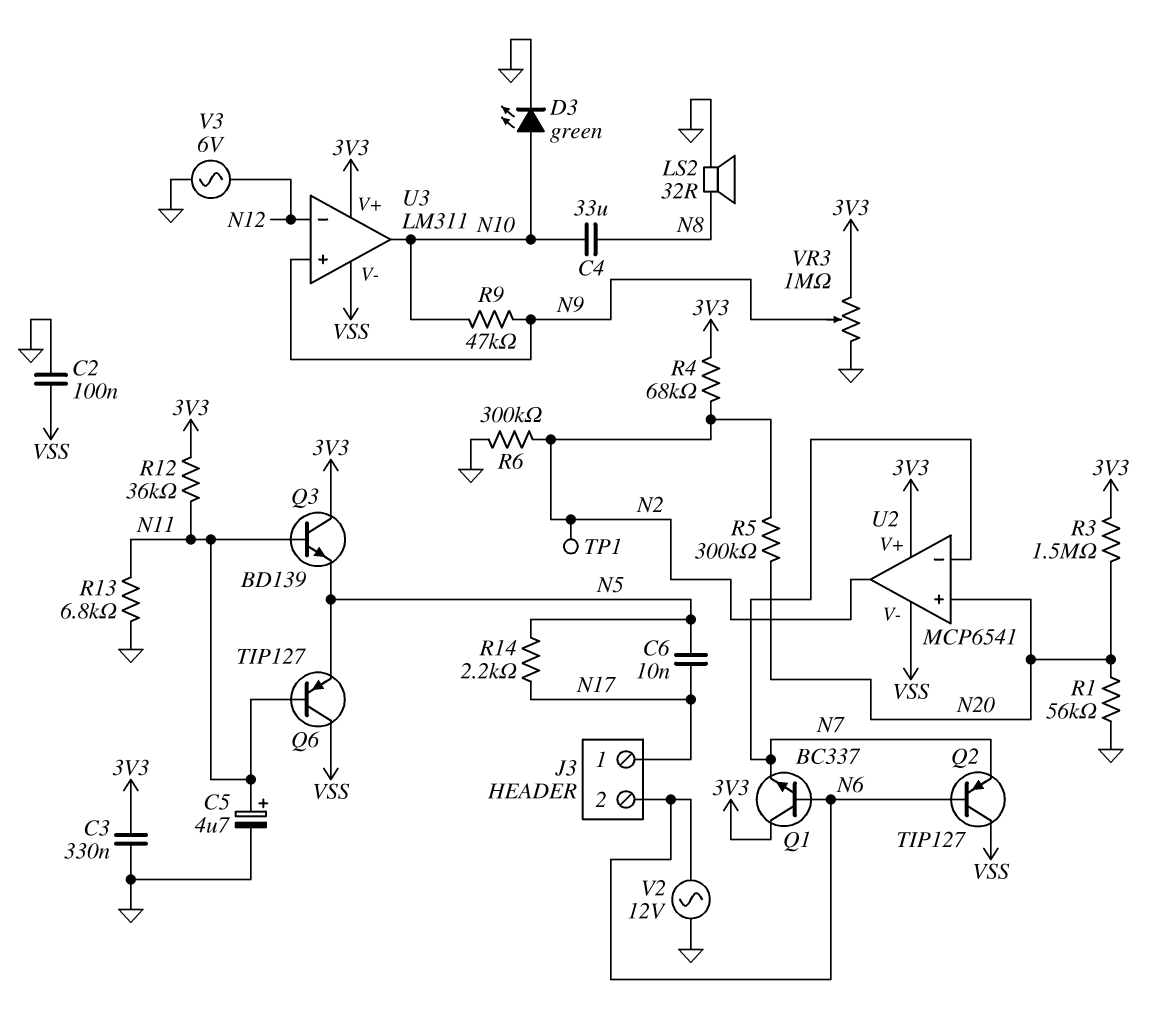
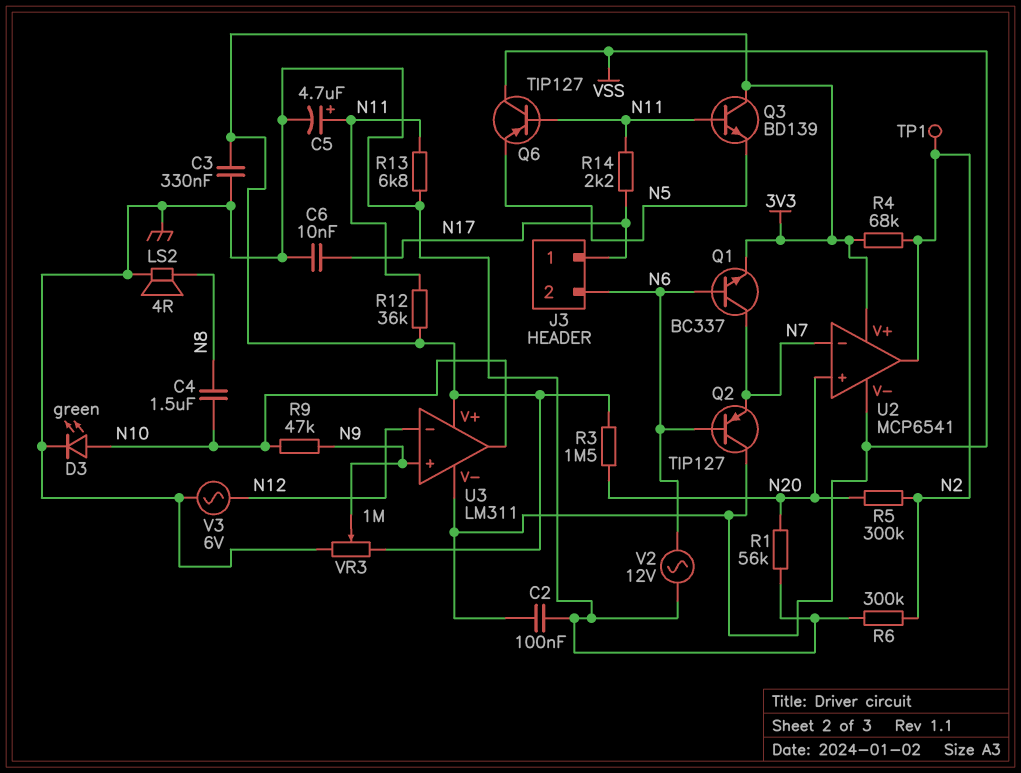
C4: 33uF (N8, N10) -> 1.5uF (N8, N10)
C6: 10nF (N5, N17) -> 10nF (GND, N17)
LS2: speaker 32R (GND, N8) -> speaker 4R (GND, N8)
Q1: NPN BC337 (B N6, C 3V3, E N7) -> NPN BC337 (B N6, C N7, E 3V3)
R14: 2.2k (N5, N17) -> 2.2k (N11, N17)

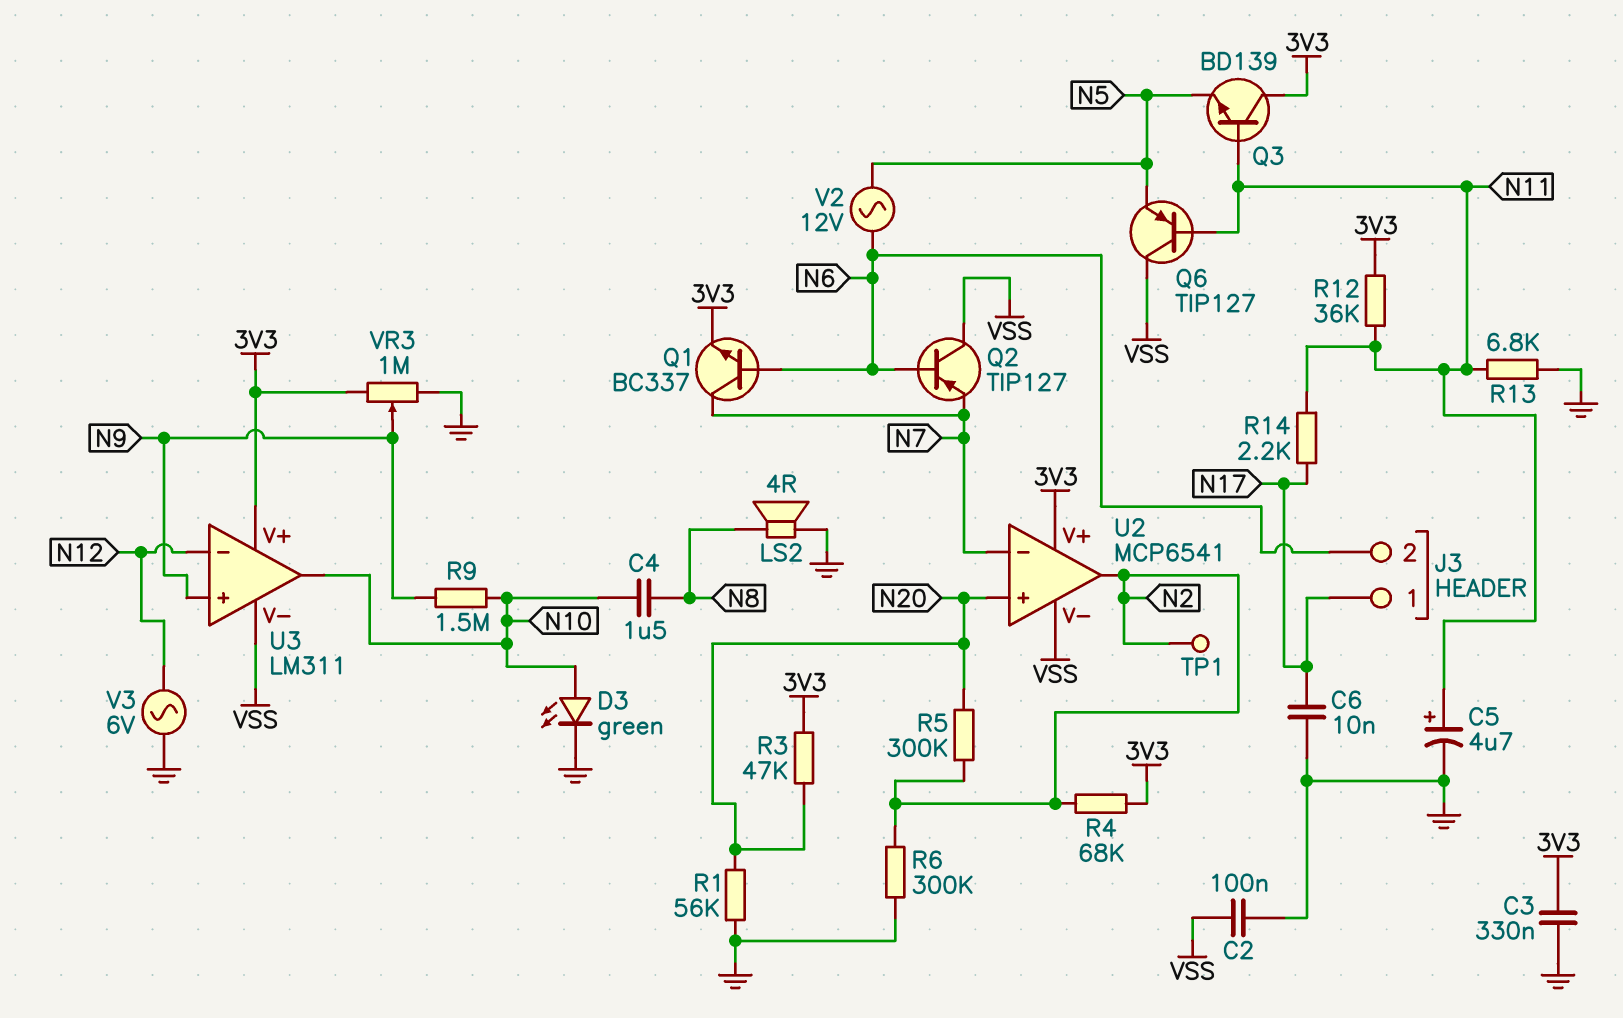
R3: 1.5M (3V3, N20) -> 47k (3V3, N20)
R9: 47k (N9, N10) -> 1.5M (N9, N10)
V2: AC 12V (GND, N6) -> AC 12V (N5, N6)

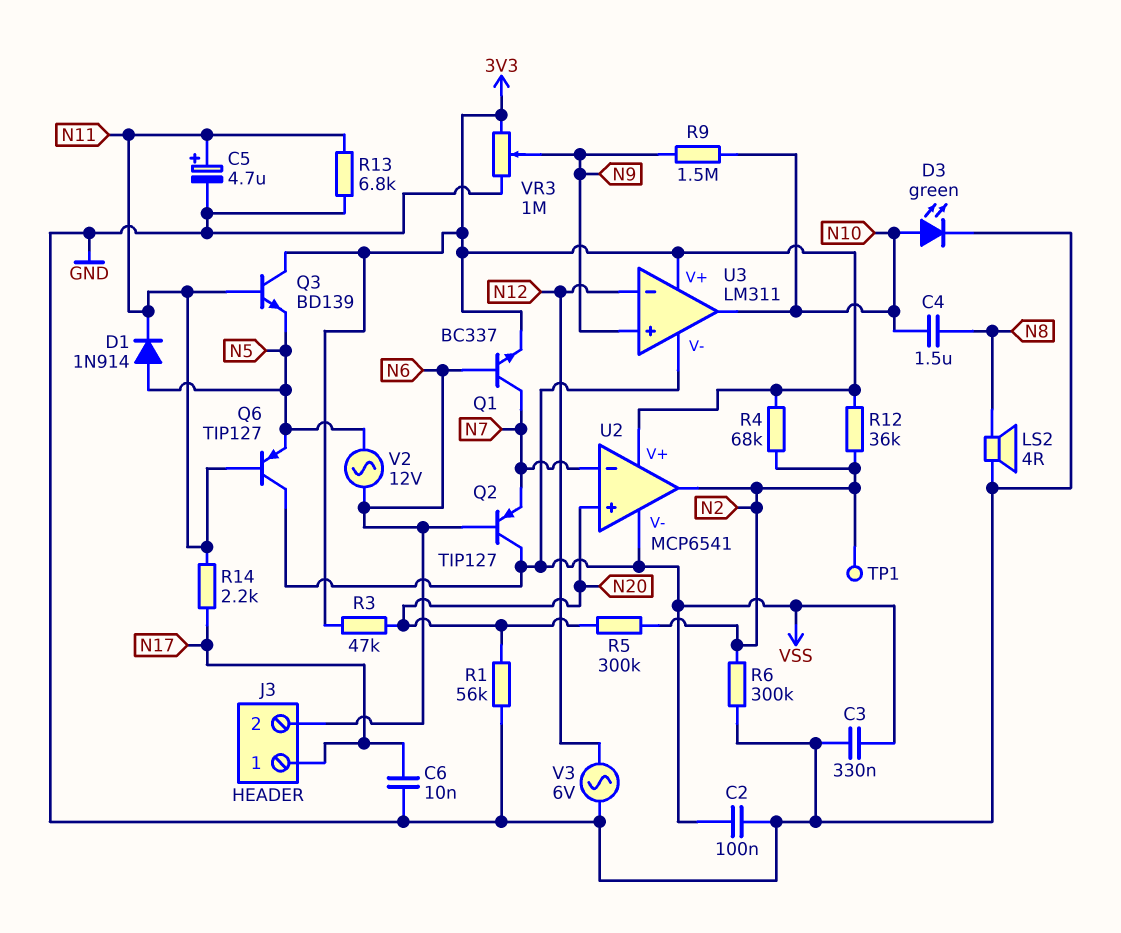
C3: 330nF (3V3, GND) -> 330nF (GND, VSS)
D1: none -> diode 1N914 (A N5, K N11)
R12: 36k (3V3, N11) -> 36k (3V3, N2)

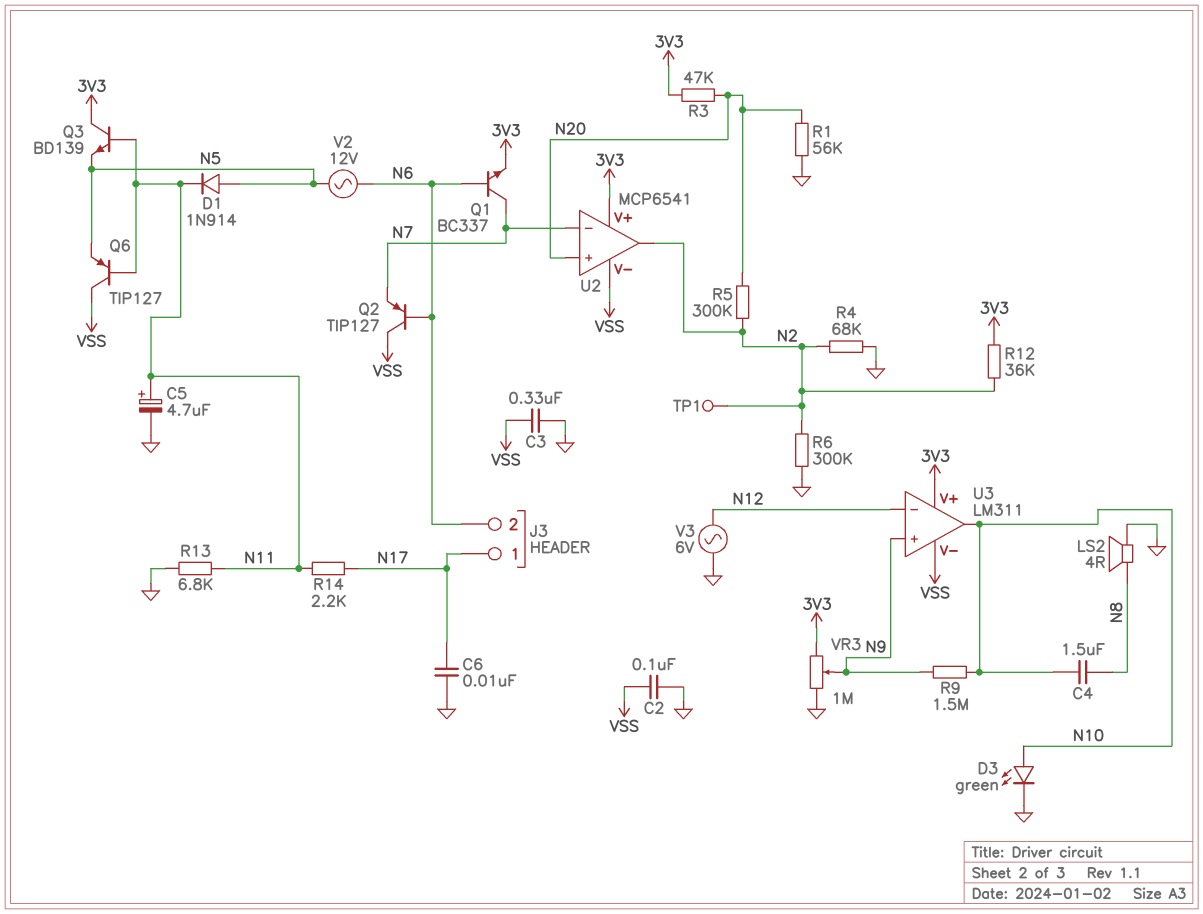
R4: 68k (3V3, N2) -> 68k (GND, N2)

